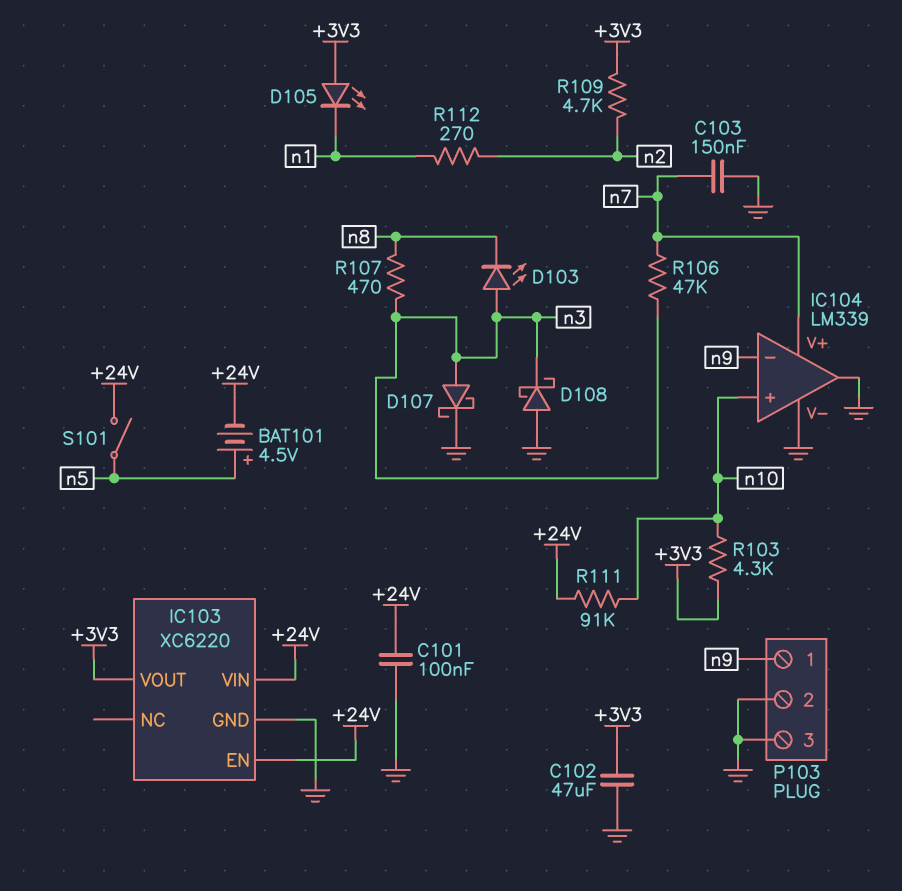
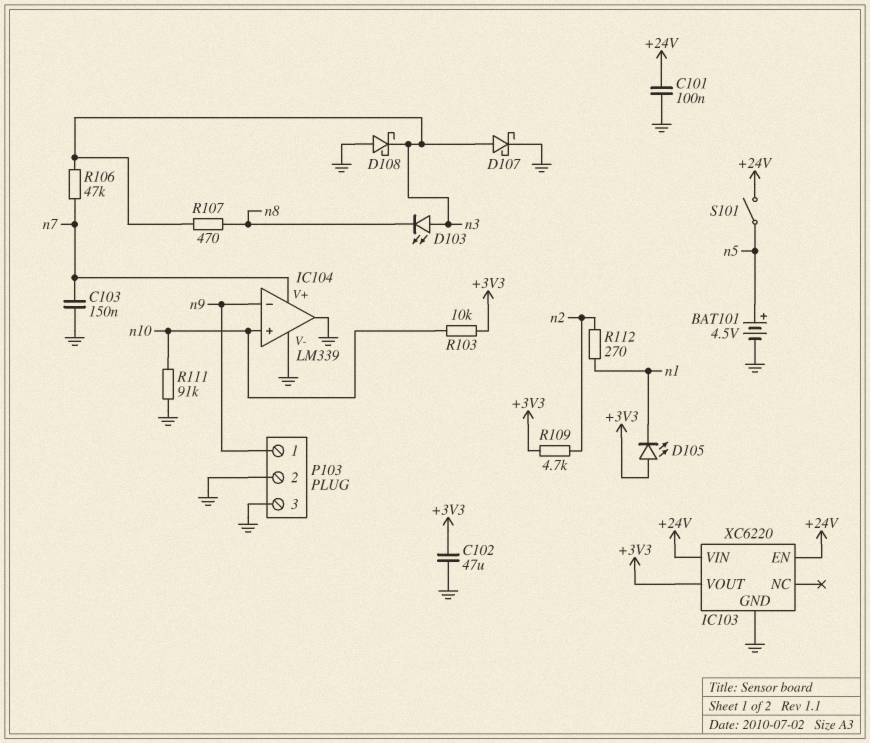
BAT101: 4.5V (plus n5, minus +24V) -> 4.5V (plus n5, minus GND)
R103: 4.3k (+3V3, n10) -> 10k (+3V3, n10)
R111: 91k (+24V, n10) -> 91k (GND, n10)

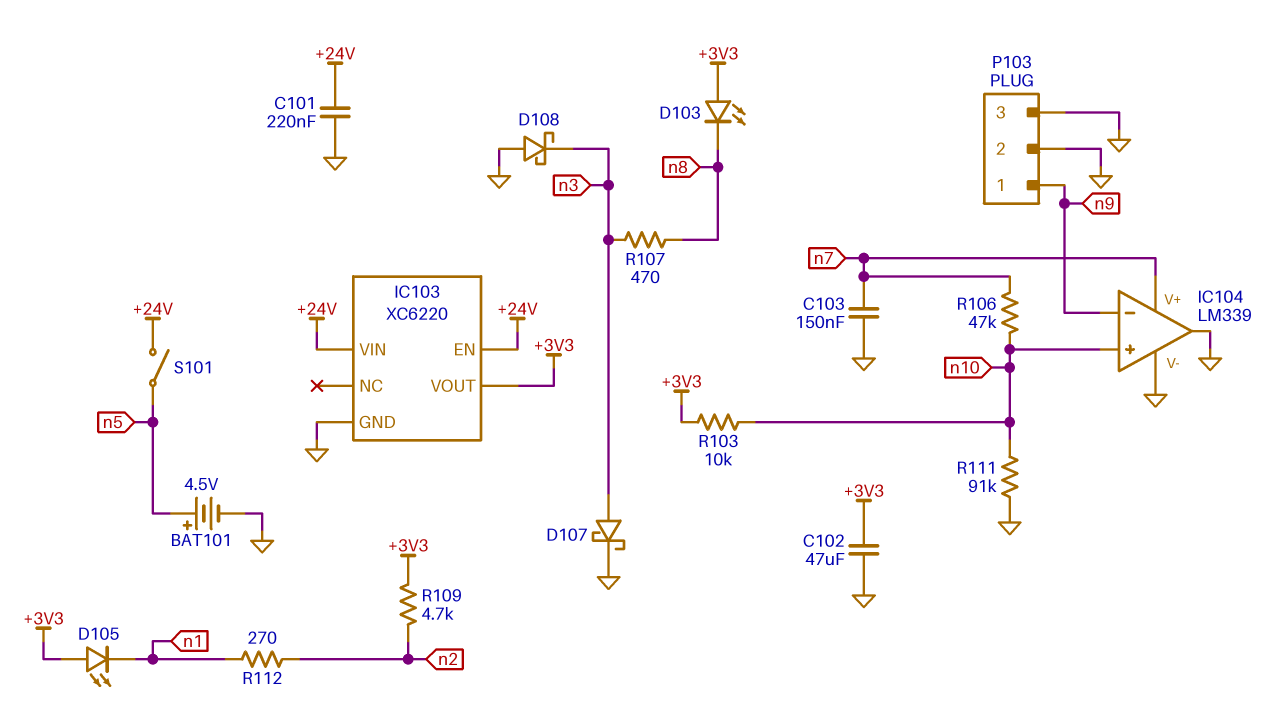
C101: 100nF (+24V, GND) -> 220nF (+24V, GND)
D103: LED (A n3, K n8) -> LED (A +3V3, K n8)
R106: 47k (n3, n7) -> 47k (n7, n10)

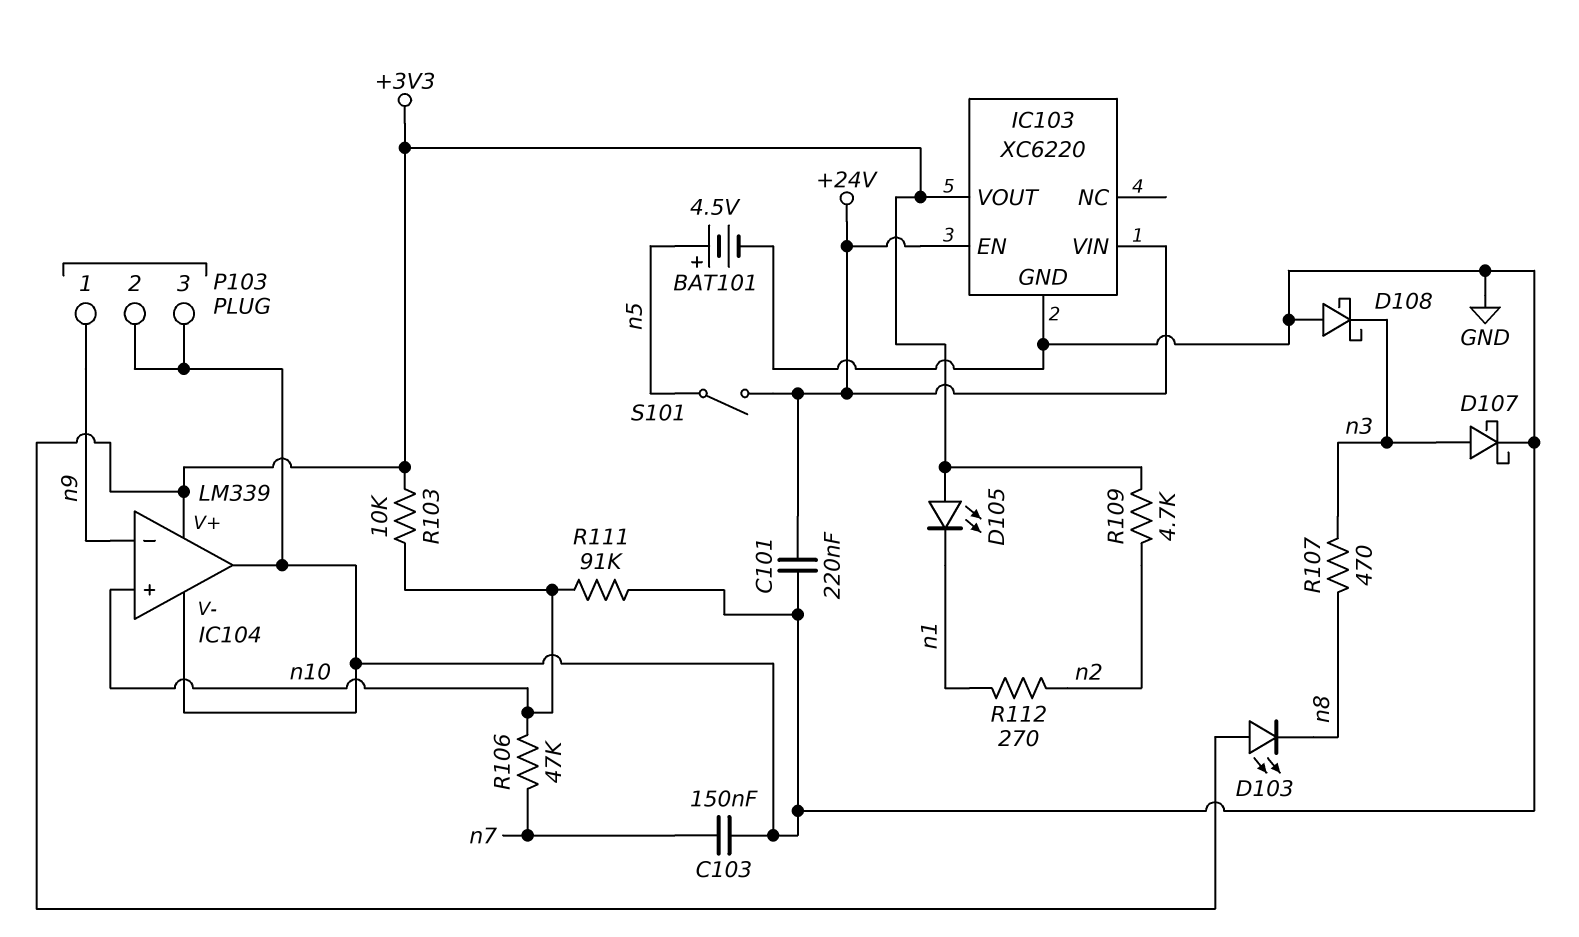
C102: 47uF (+3V3, GND) -> none
IC104 pin V+: n7 -> +3V3

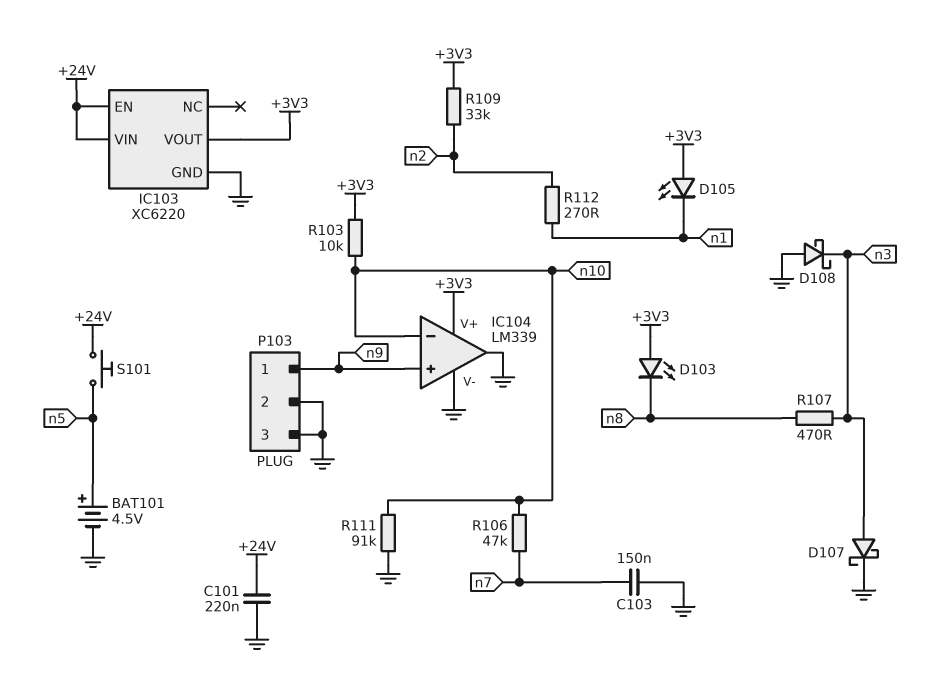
IC104 pin in+: n10 -> n9
IC104 pin in-: n9 -> n10
R109: 4.7k (+3V3, n2) -> 33k (+3V3, n2)
S101: switch (+24V, n5) -> button (+24V, n5)

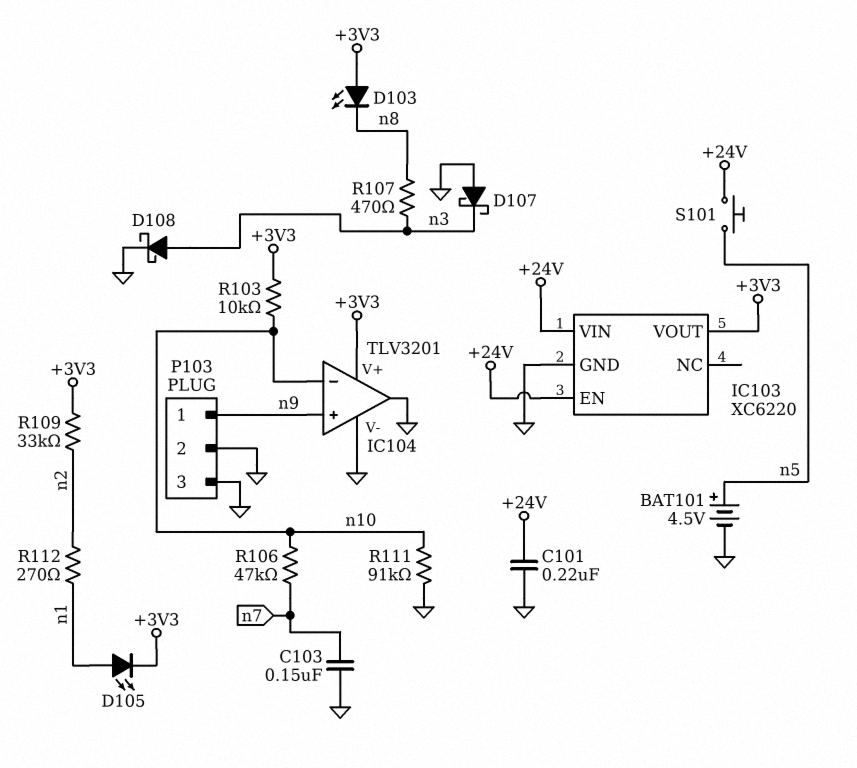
D105: LED (A +3V3, K n1) -> LED (A n1, K +3V3)
D107: schottky (A n3, K GND) -> schottky (A GND, K n3)
D108: schottky (A GND, K n3) -> schottky (A n3, K GND)
IC104: LM339 -> TLV3201

